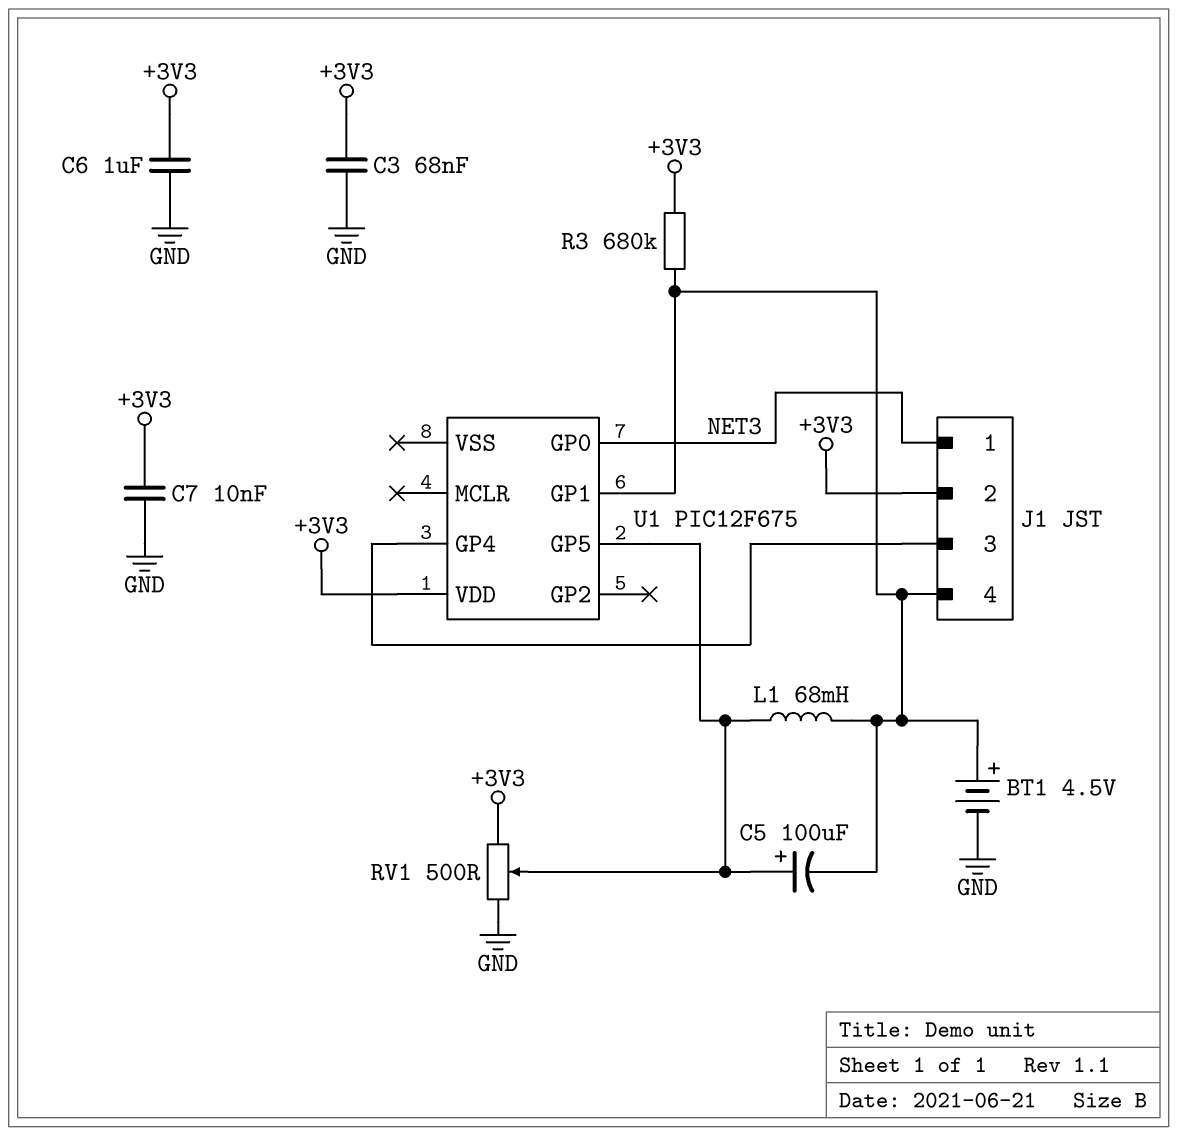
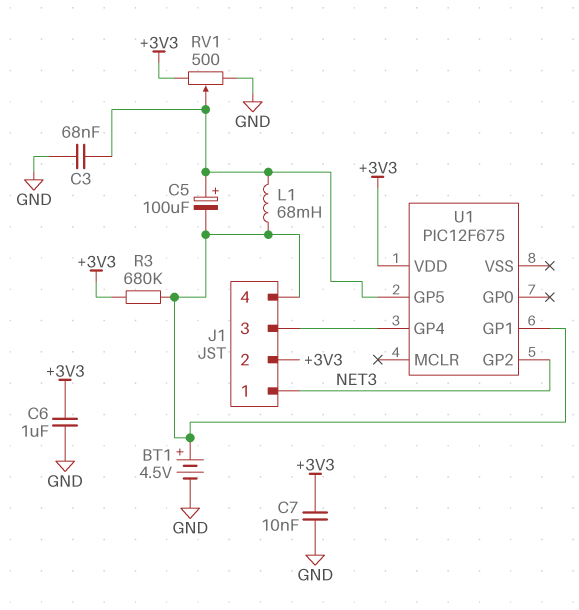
C3: 68nF (+3V3, GND) -> 68nF (GND, U1/GP5)
U1 pin GP0: NET3 -> none
U1 pin GP2: none -> NET3

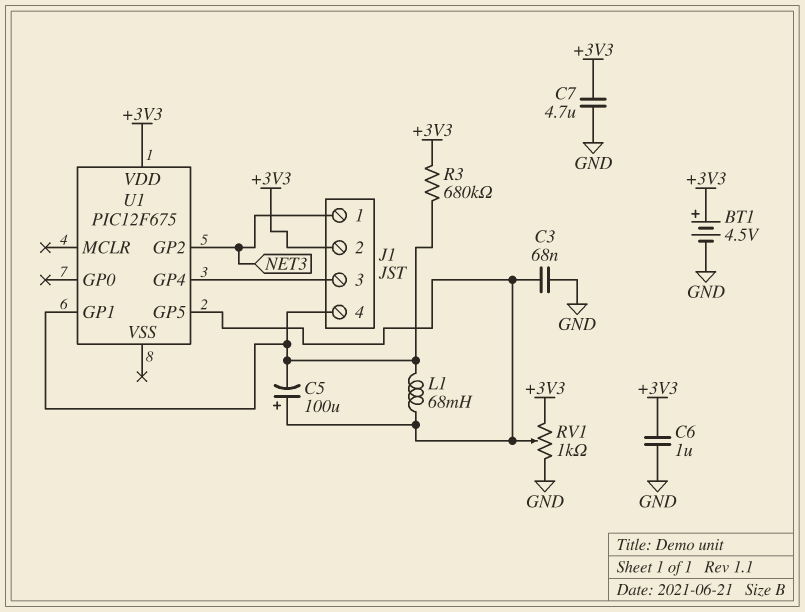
BT1: 4.5V (plus J1/4, minus GND) -> 4.5V (plus +3V3, minus GND)
C7: 10nF (+3V3, GND) -> 4.7uF (+3V3, GND)
RV1: 500 (+3V3, GND, wiper U1/GP5) -> 1k (+3V3, GND, wiper U1/GP5)

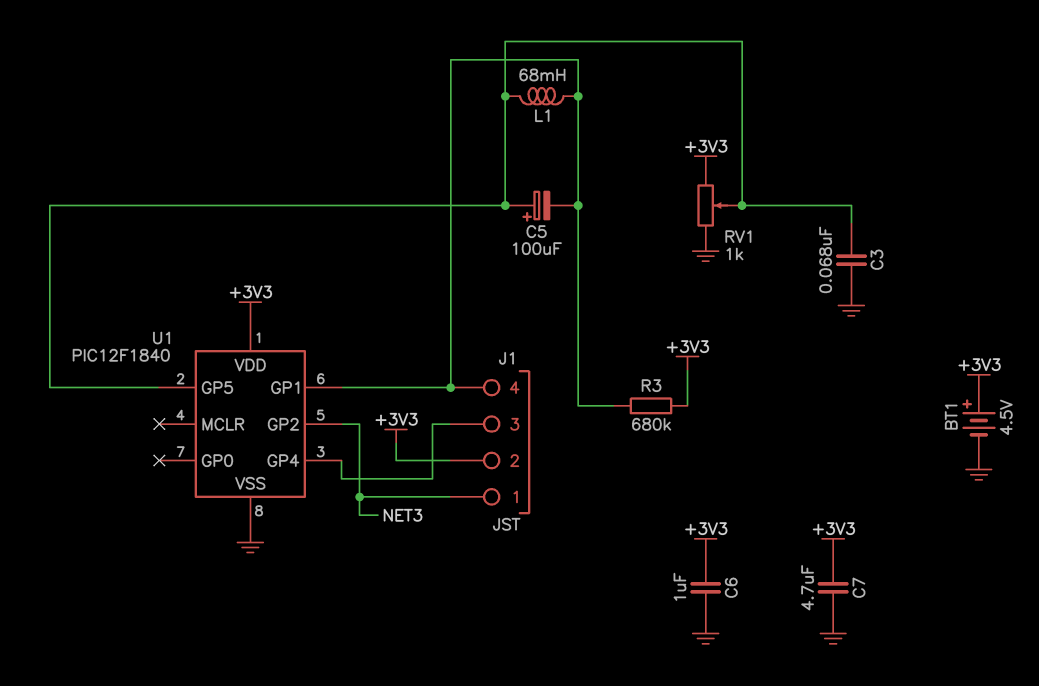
U1: PIC12F675 -> PIC12F1840
U1 pin VSS: none -> GND

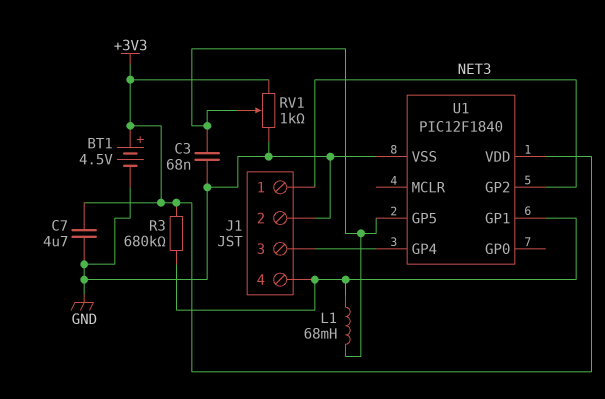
C5: 100uF (plus U1/GP5, minus J1/4) -> none
C6: 1uF (+3V3, GND) -> none
J1 pin 2: +3V3 -> GND

